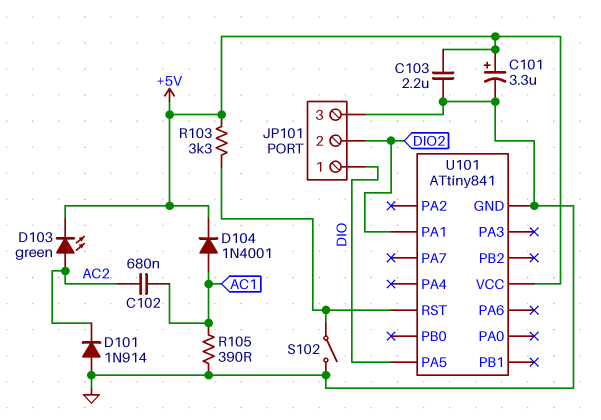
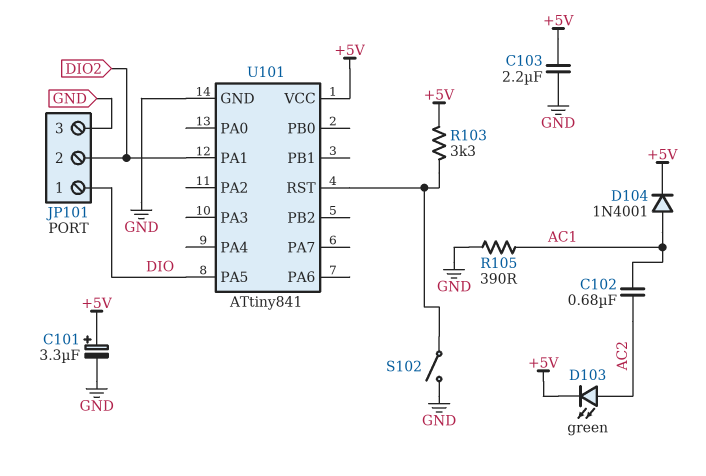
D101: diode 1N914 (A GND, K AC2) -> none

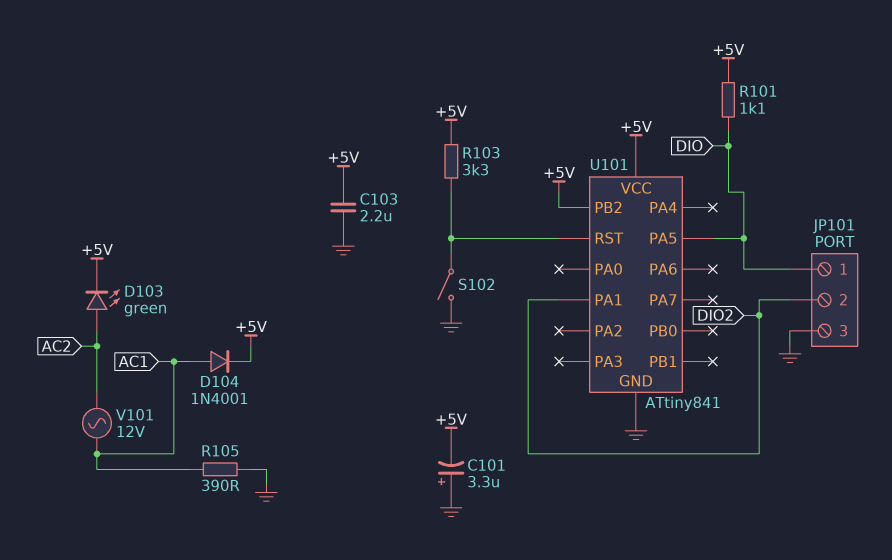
C101: 3.3uF (plus +5V, minus GND) -> 3.3uF (plus GND, minus +5V)
C102: 680nF (AC1, AC2) -> none
R101: none -> 1.1k (+5V, DIO)
U101 pin PB2: none -> +5V
V101: none -> AC 12V (AC1, AC2)

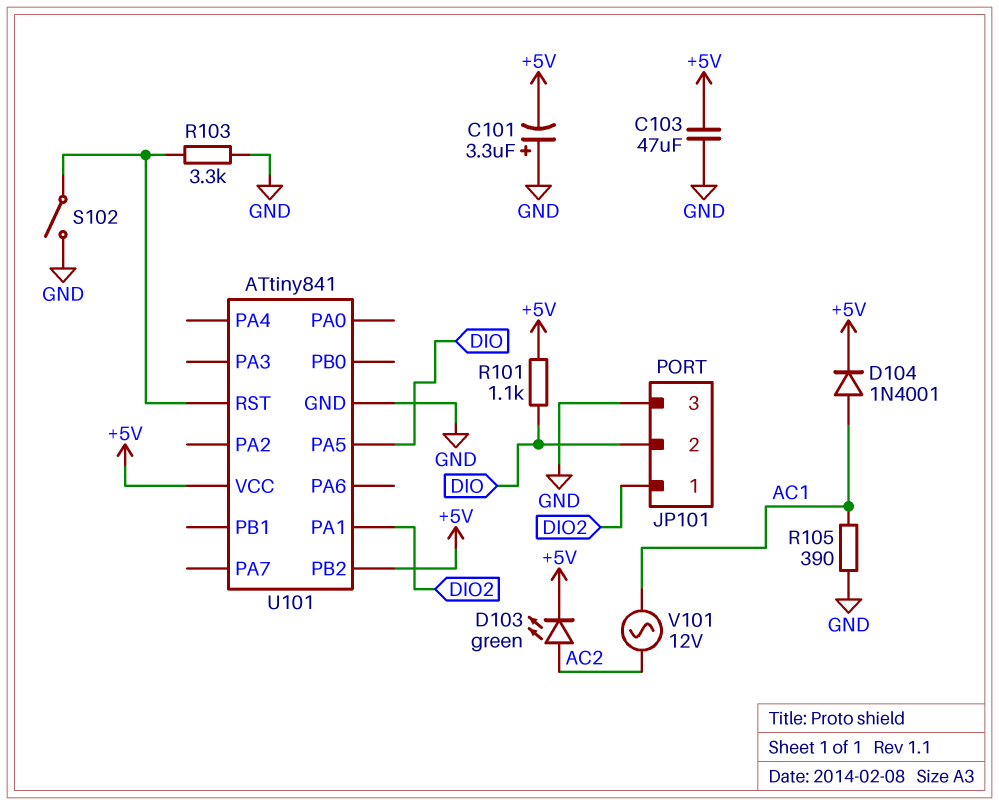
C103: 2.2uF (+5V, GND) -> 47uF (+5V, GND)
JP101 pin 1: DIO -> DIO2
JP101 pin 2: DIO2 -> DIO
R103: 3.3k (+5V, U101/RST) -> 3.3k (GND, U101/RST)

